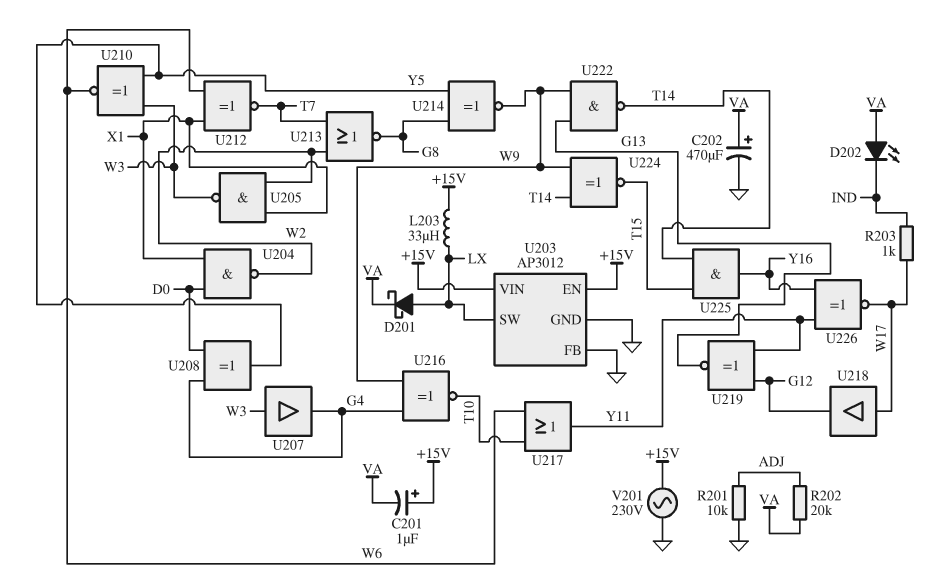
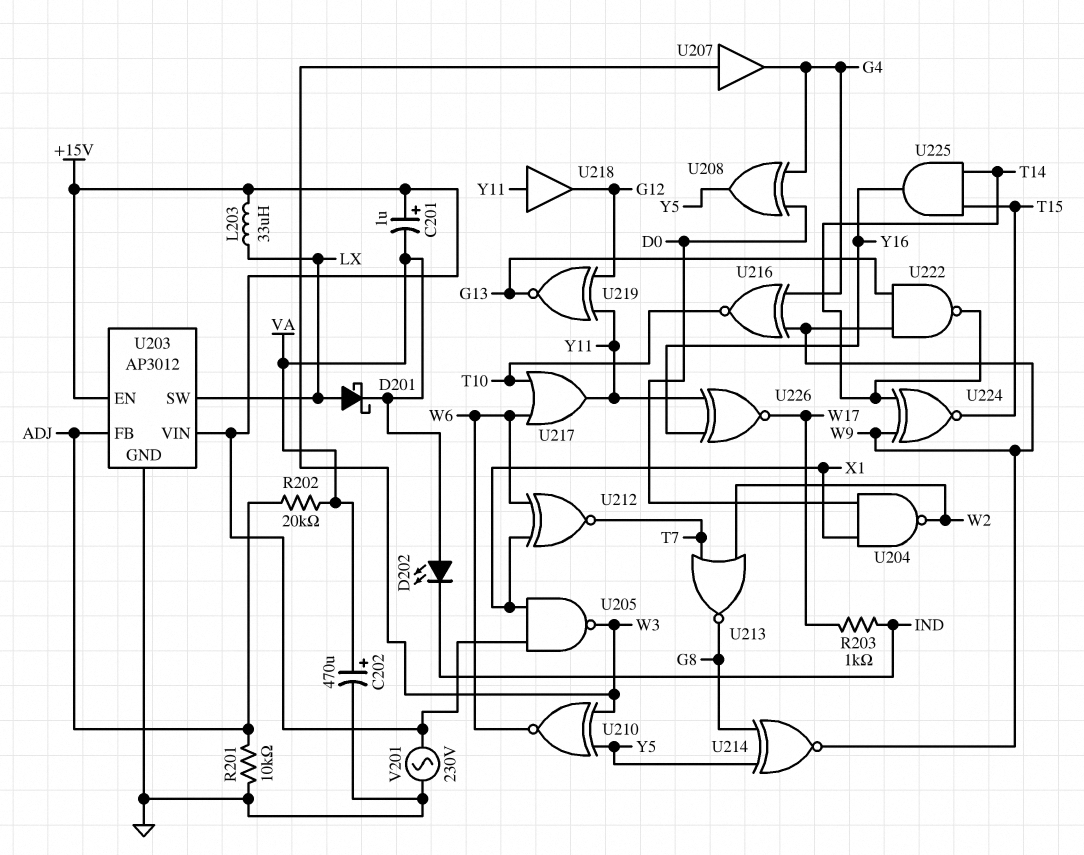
U203 pin FB: GND -> ADJ
U205: NAND (in W2, in X1, out W3) -> NAND (in +15V, in X1, out W3)
U218: buffer (in W17, out G12) -> buffer (in Y11, out G12)

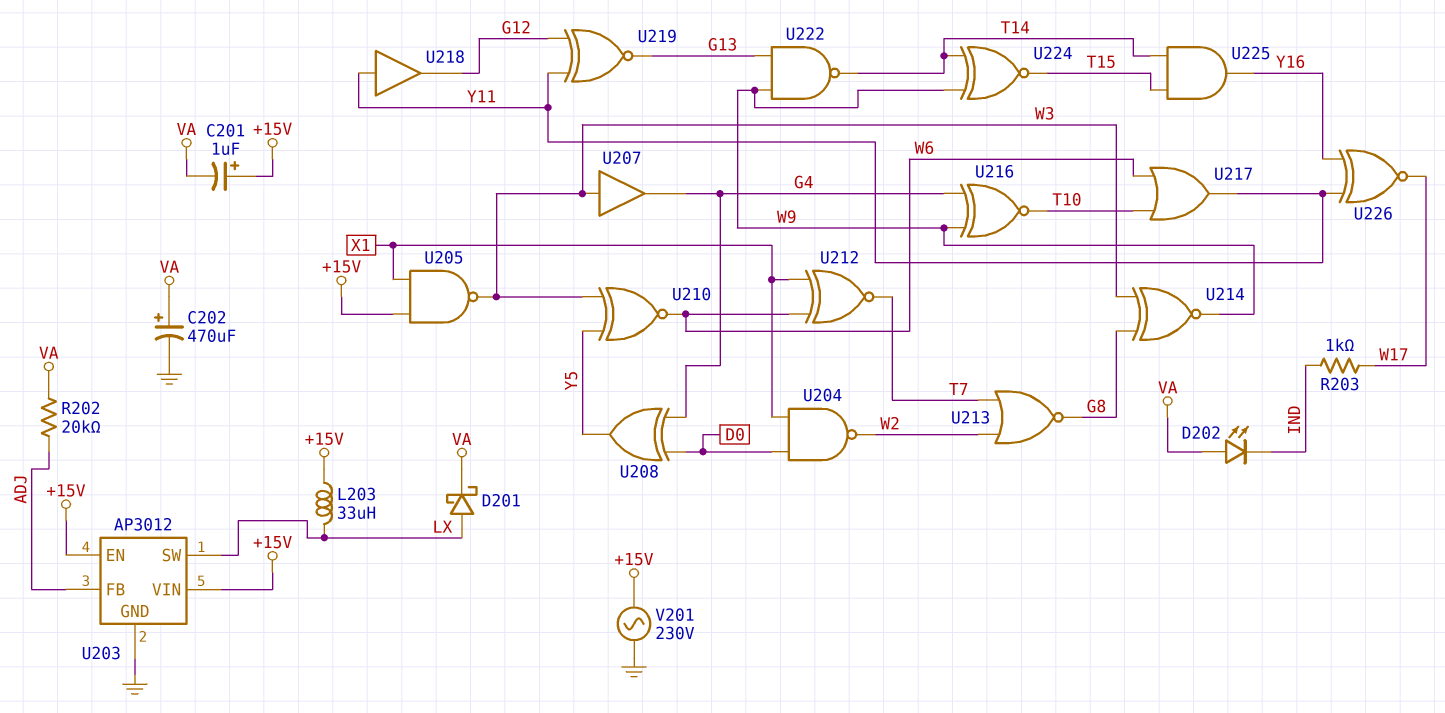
R201: 10k (ADJ, GND) -> none
U214: XNOR (in G8, in Y5, out W9) -> XNOR (in G8, in W3, out W9)

